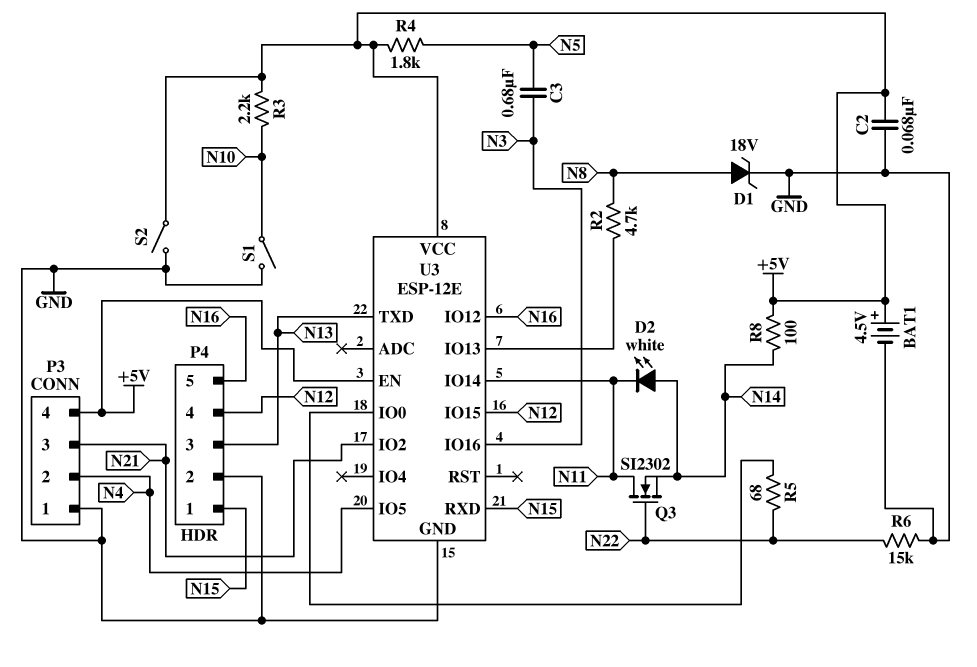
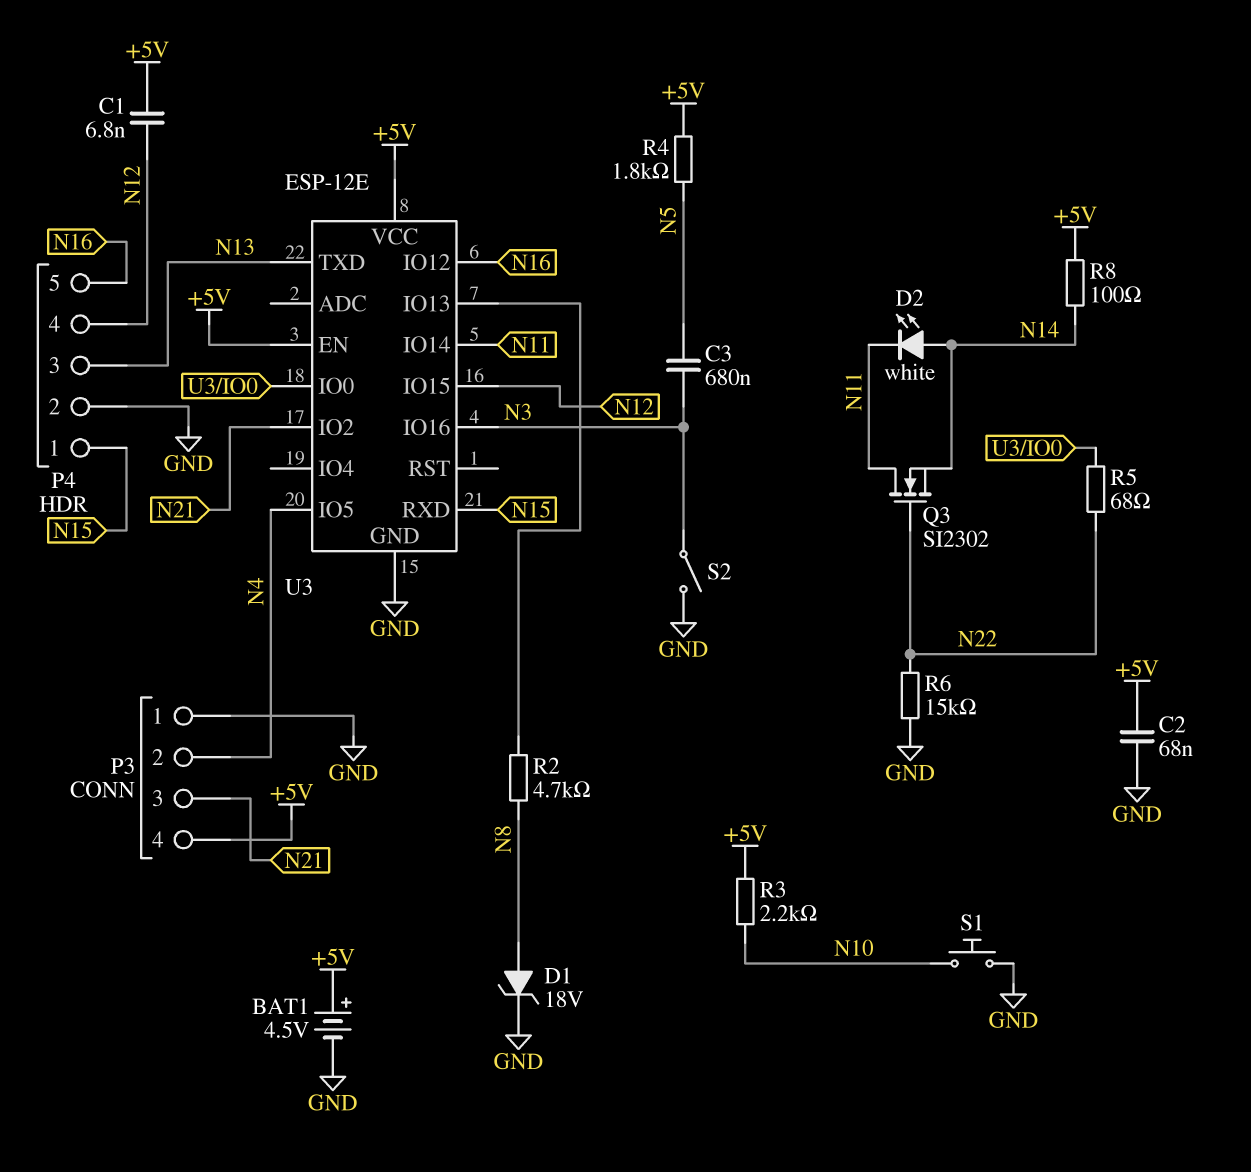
C1: none -> 6.8nF (+5V, N12)
S1: switch (GND, N10) -> button (GND, N10)
S2: switch (+5V, GND) -> switch (GND, N3)

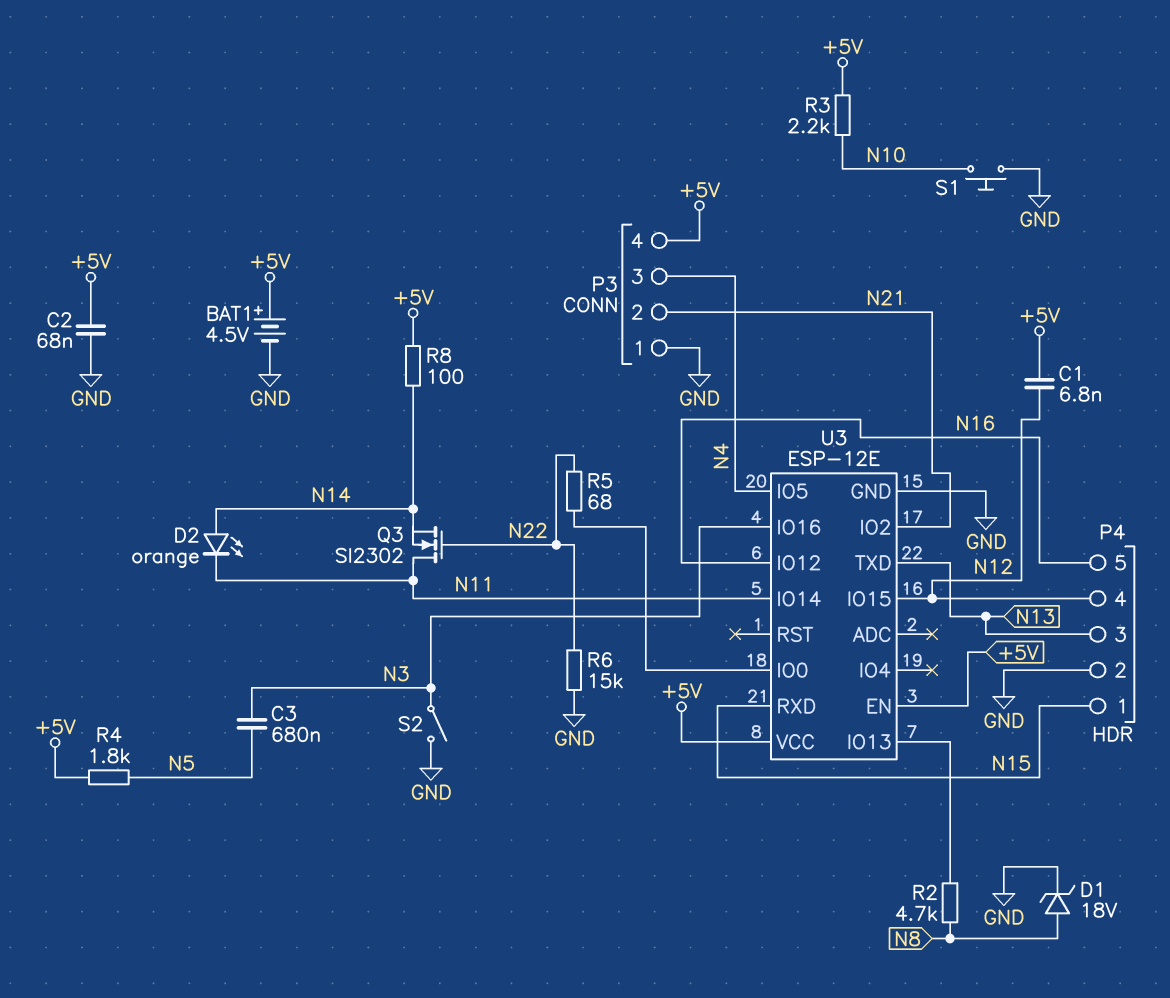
D2: LED white (A N14, K N11) -> LED orange (A N14, K N11)
P3 pin 2: N4 -> N21
P3 pin 3: N21 -> N4

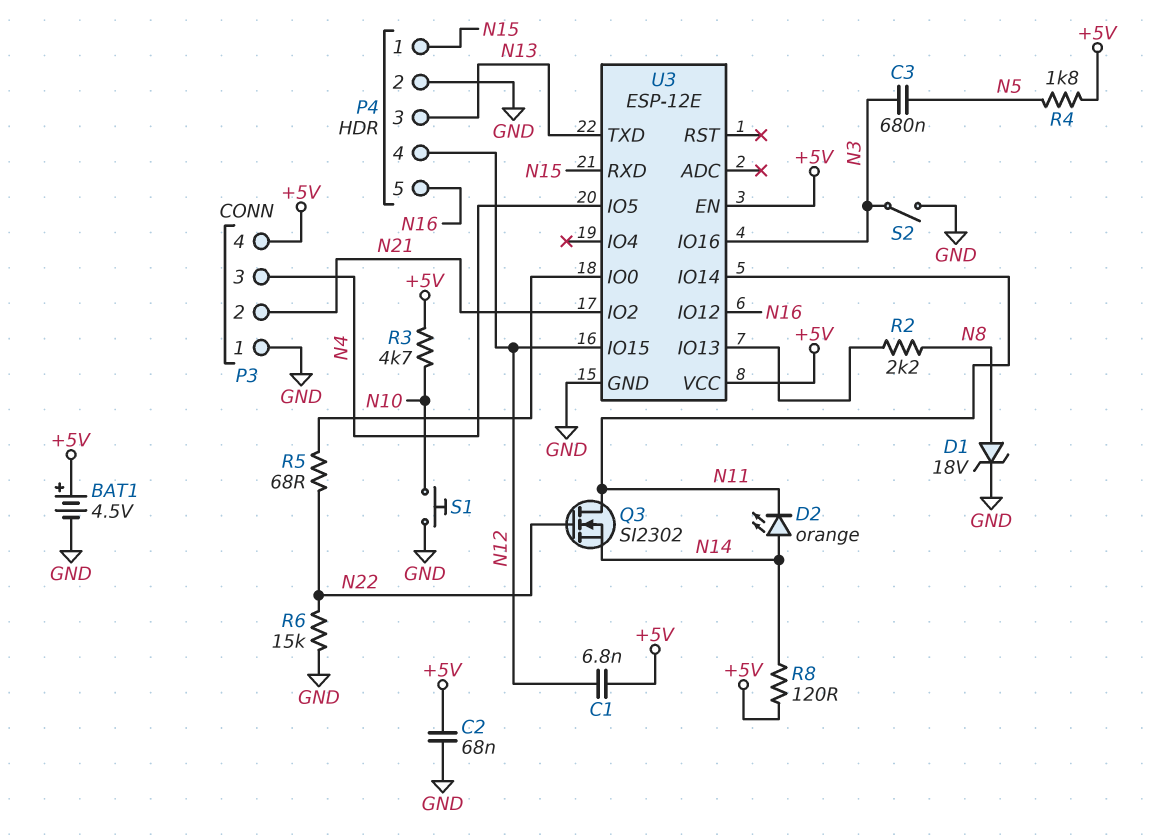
R2: 4.7k (N8, U3/IO13) -> 2.2k (N8, U3/IO13)
R3: 2.2k (+5V, N10) -> 4.7k (+5V, N10)
R8: 100 (+5V, N14) -> 120 (+5V, N14)

